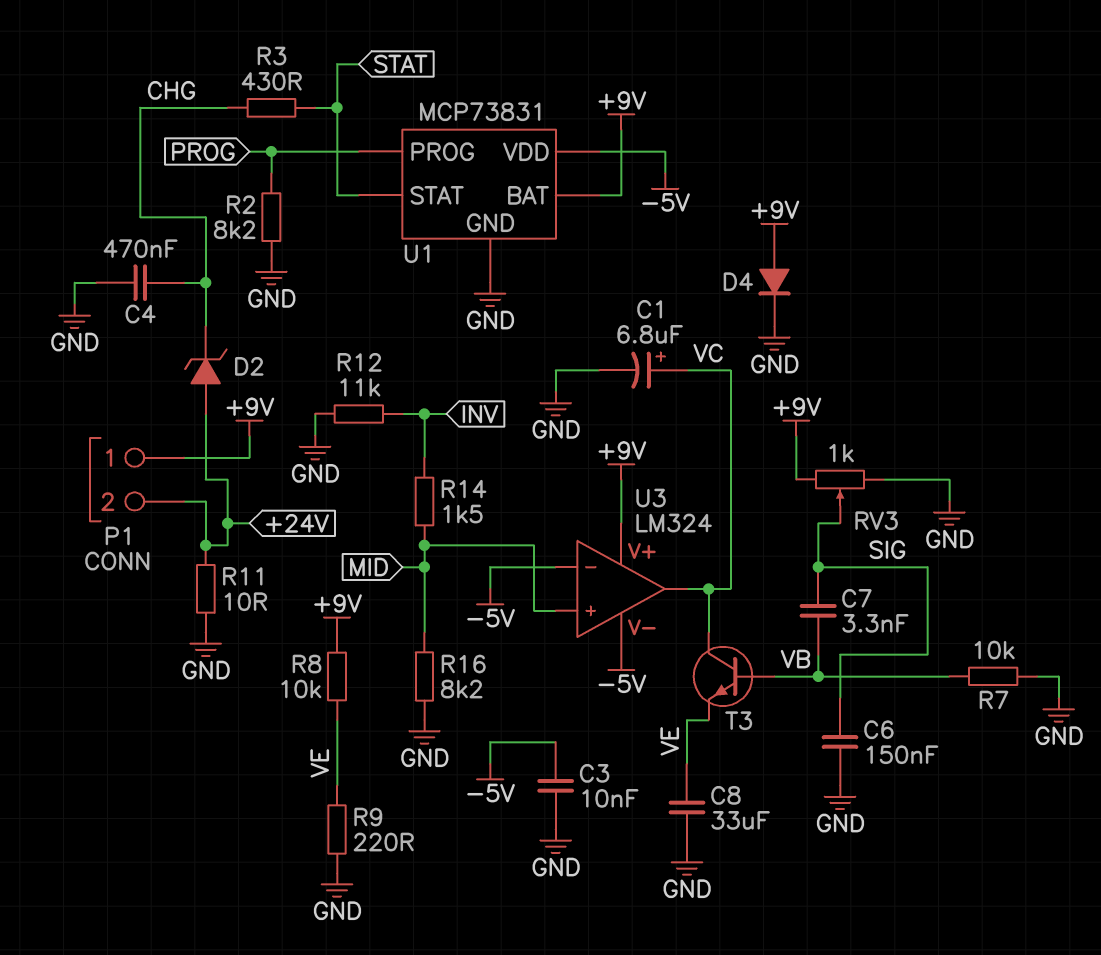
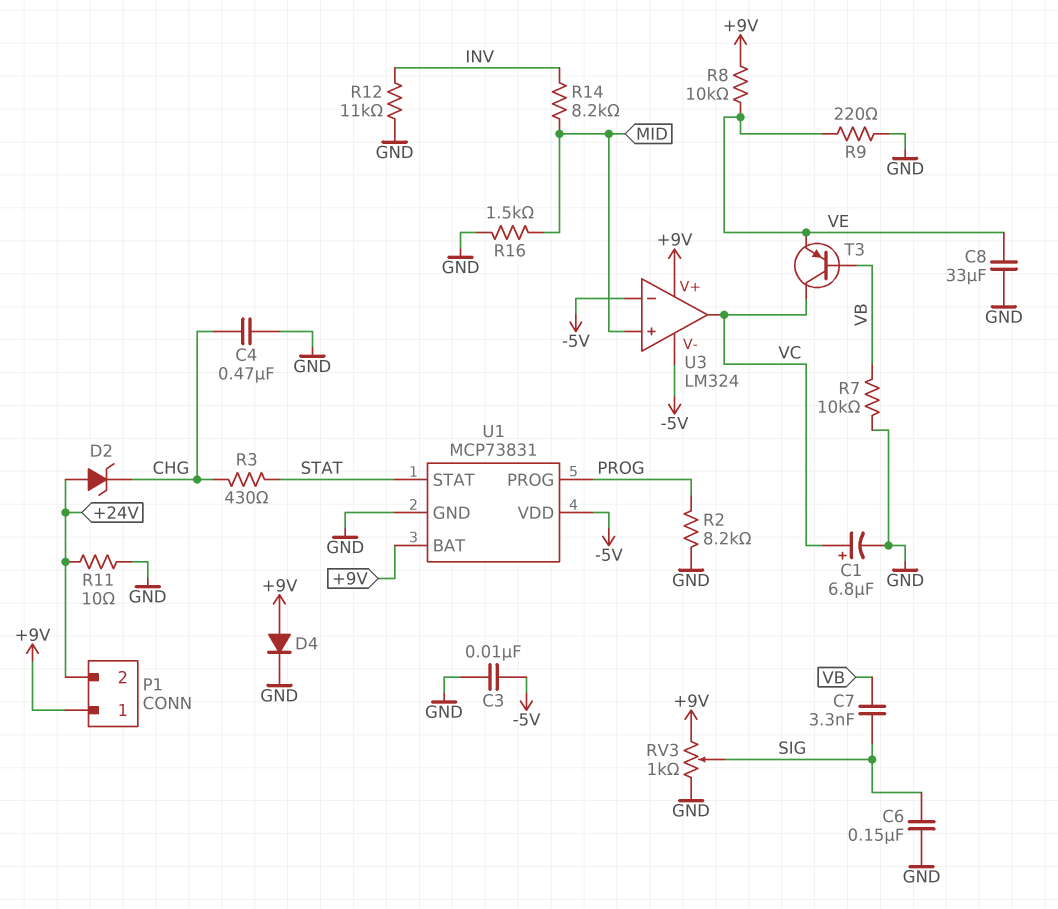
R14: 1.5k (INV, MID) -> 8.2k (INV, MID)
R16: 8.2k (GND, MID) -> 1.5k (GND, MID)
T3: NPN (B VB, C VC, E VE) -> PNP (B VB, C VC, E VE)

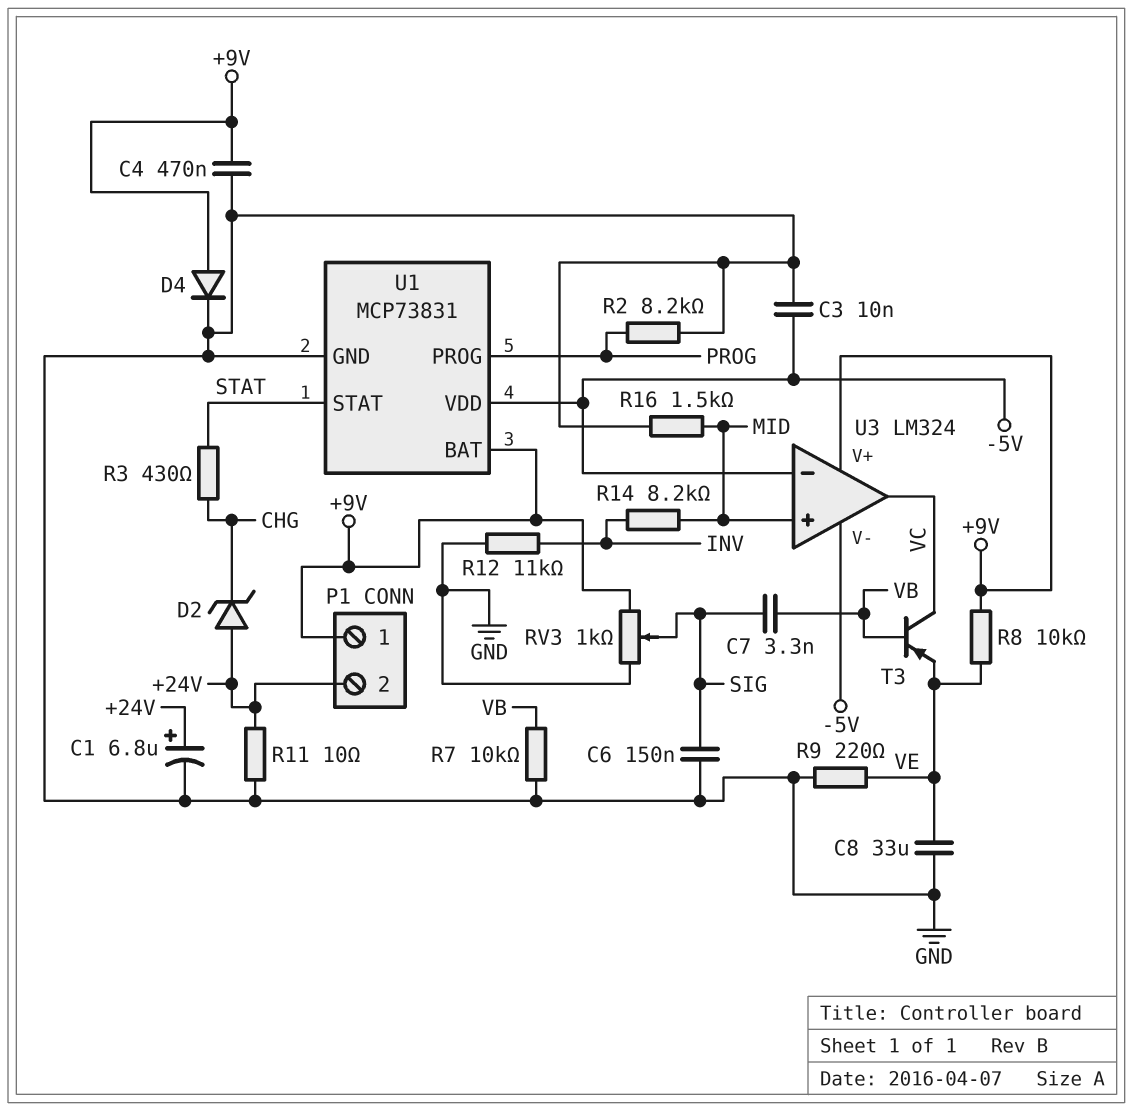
C1: 6.8uF (plus VC, minus GND) -> 6.8uF (plus +24V, minus GND)
C4: 470nF (CHG, GND) -> 470nF (+9V, GND)

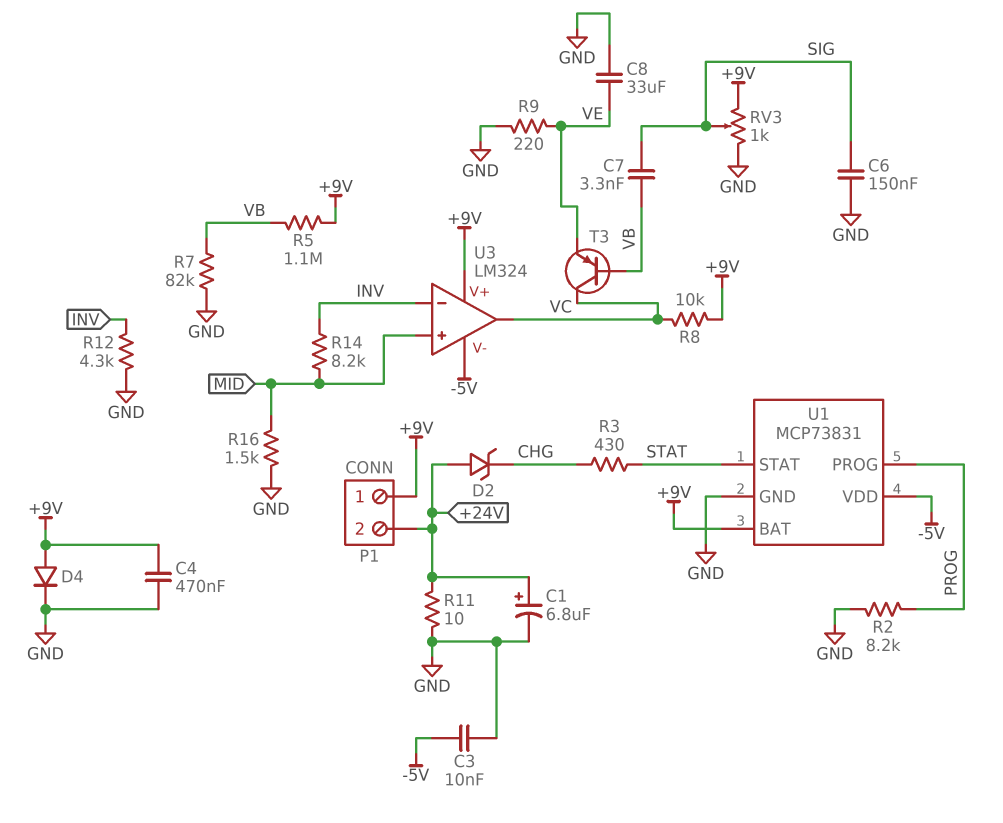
R5: none -> 1.1M (+9V, VB)
R7: 10k (GND, VB) -> 82k (GND, VB)
R8: 10k (+9V, VE) -> 10k (+9V, VC)
R12: 11k (GND, INV) -> 4.3k (GND, INV)
U3 pin in-: -5V -> INV

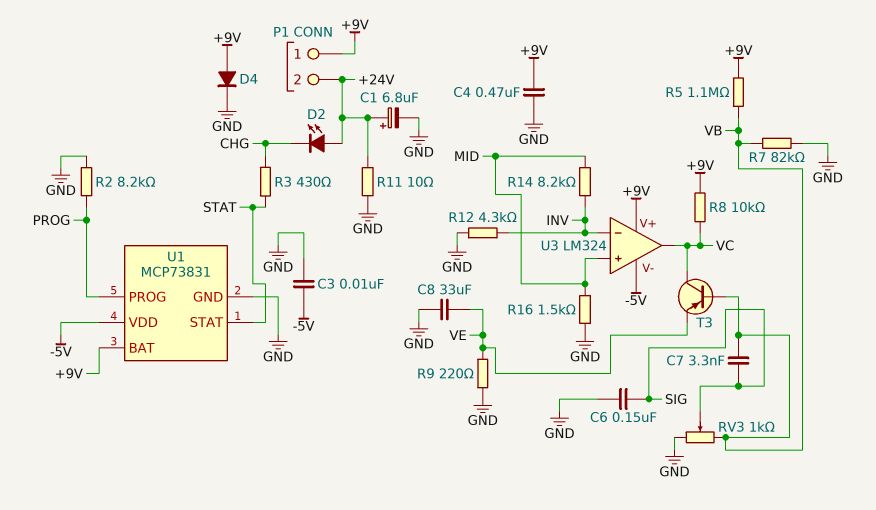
D2: zener (A +24V, K CHG) -> LED (A +24V, K CHG)
RV3: 1k (+9V, GND, wiper SIG) -> 1k (GND, VB, wiper SIG)

